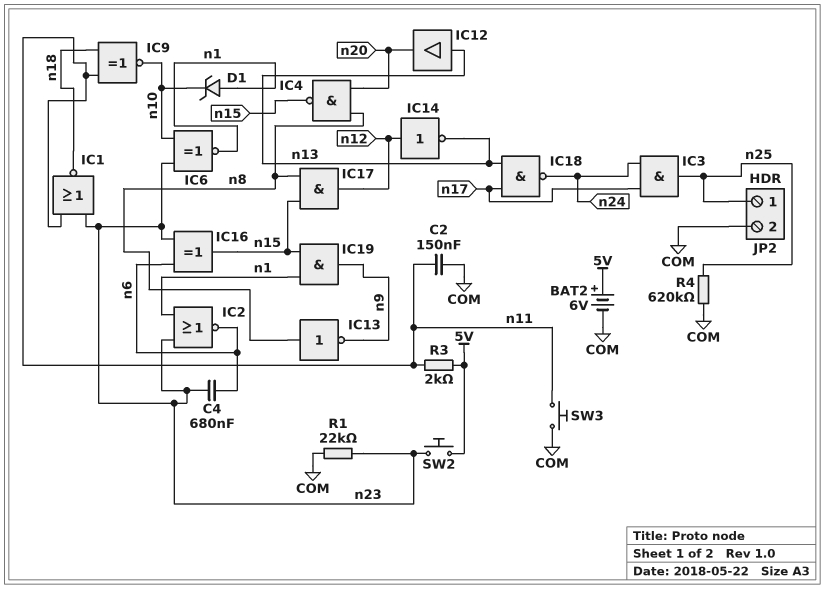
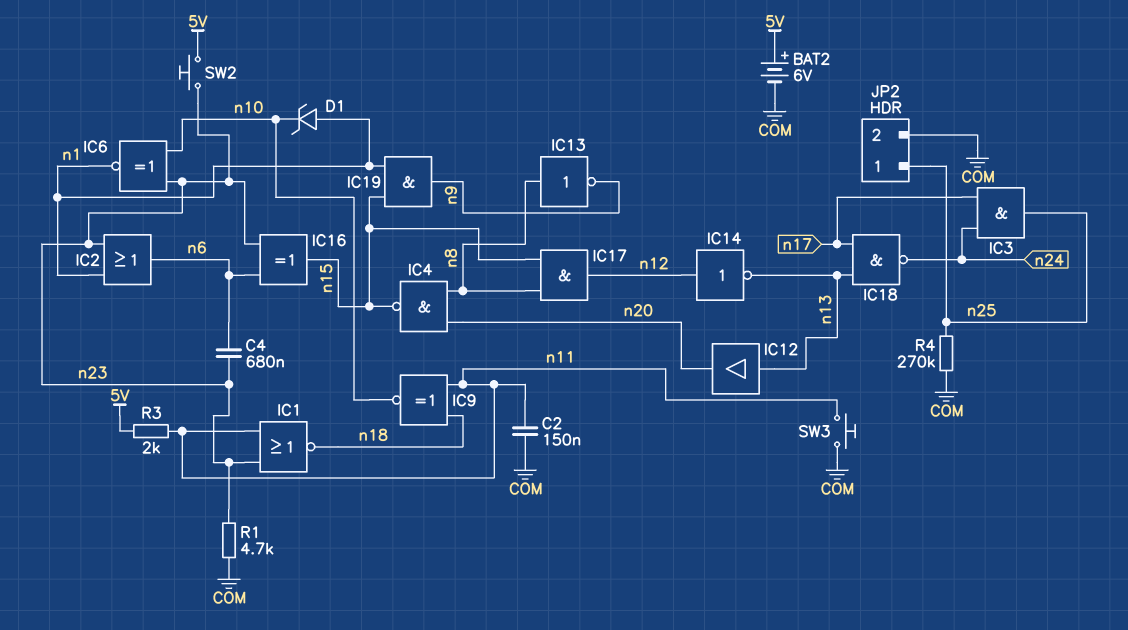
IC2: NOR (in n1, in n23, out n6) -> OR (in n1, in n23, out n6)
R1: 22k (COM, n23) -> 4.7k (COM, n23)
R4: 620k (COM, n25) -> 270k (COM, n25)

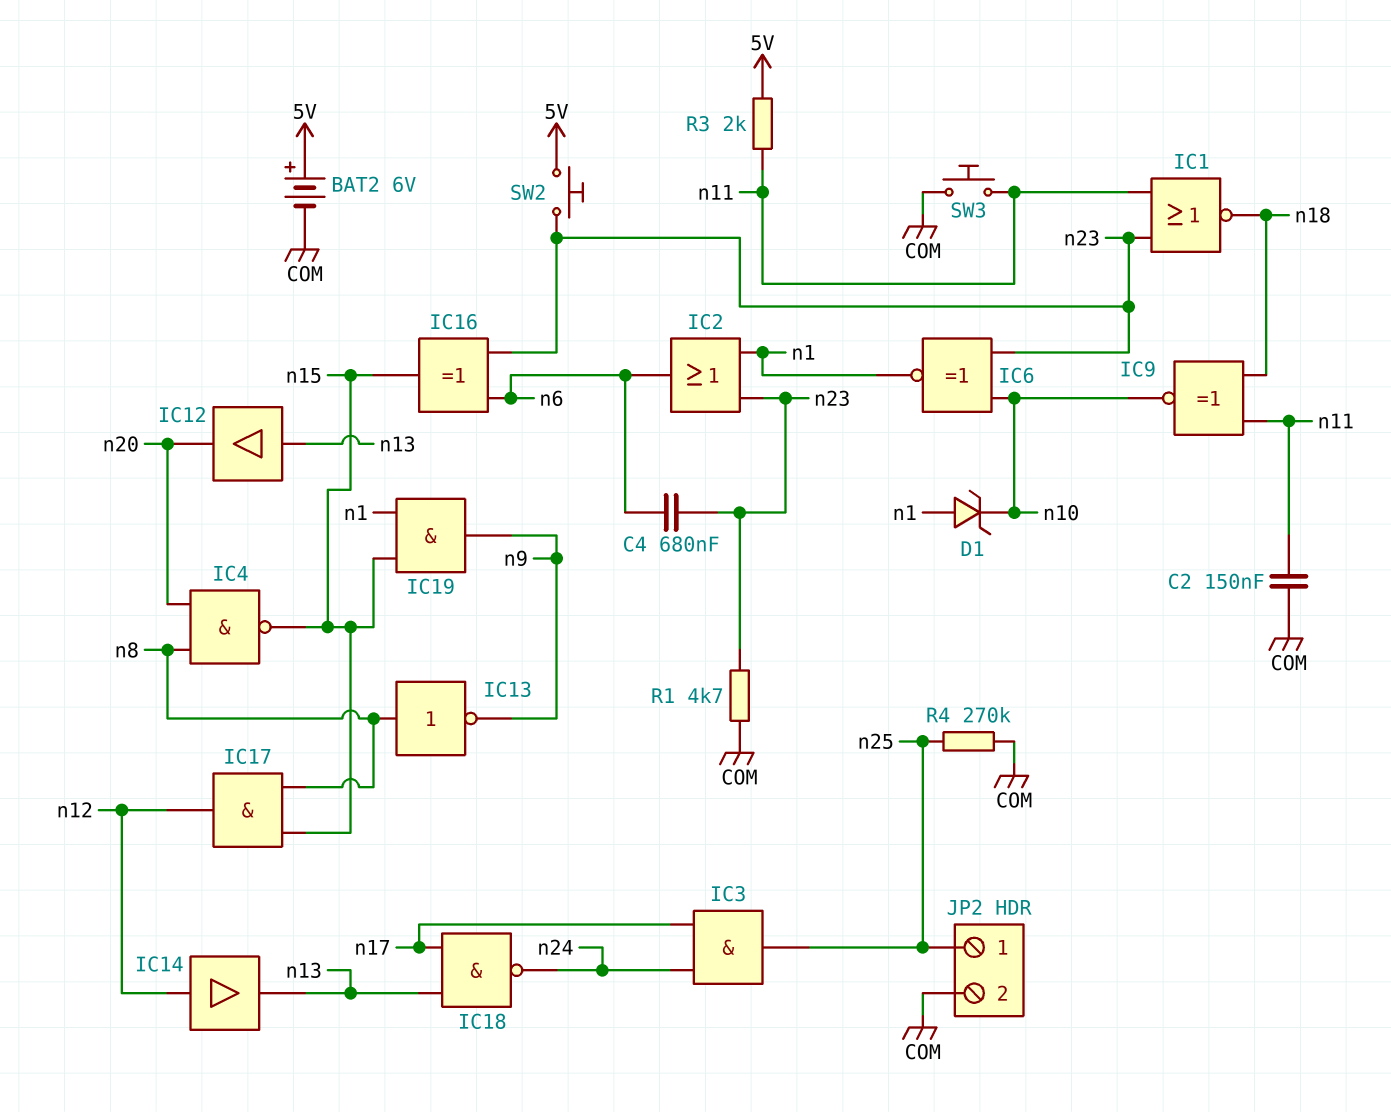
IC14: NOT (in n12, out n13) -> buffer (in n12, out n13)

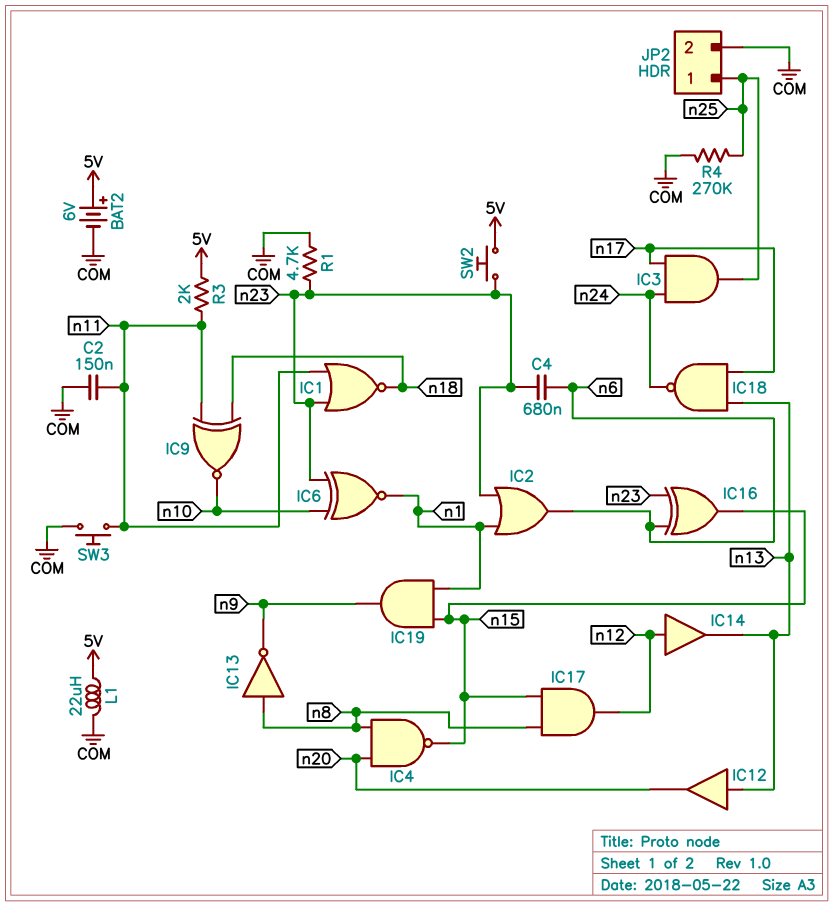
D1: zener (A n1, K n10) -> none
L1: none -> 22uH (5V, COM)

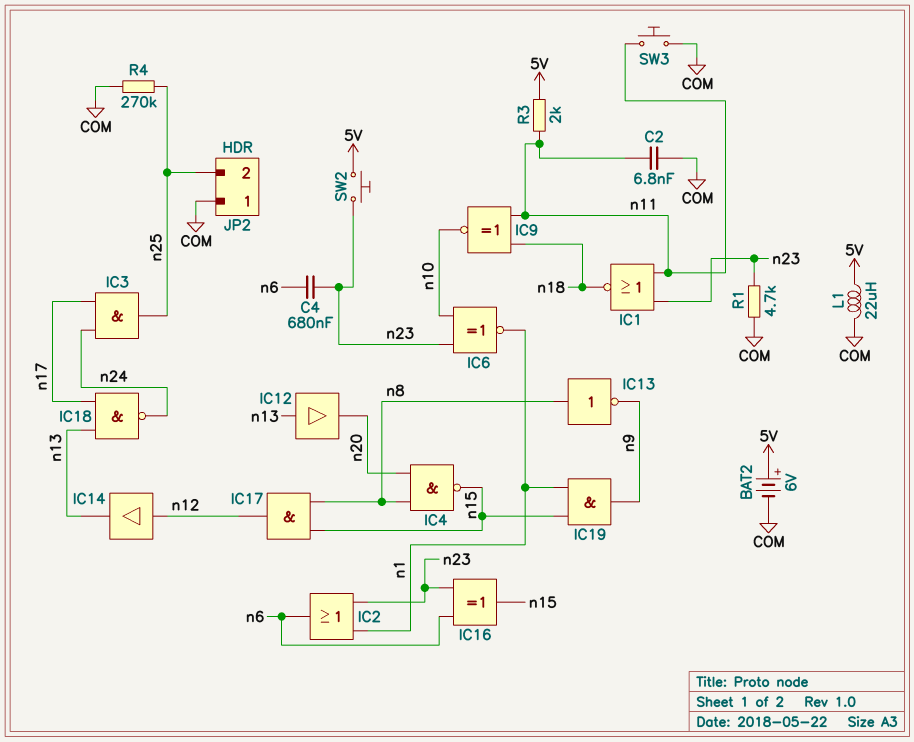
C2: 150nF (COM, n11) -> 6.8nF (COM, n11)
JP2 pin 1: n25 -> COM
JP2 pin 2: COM -> n25

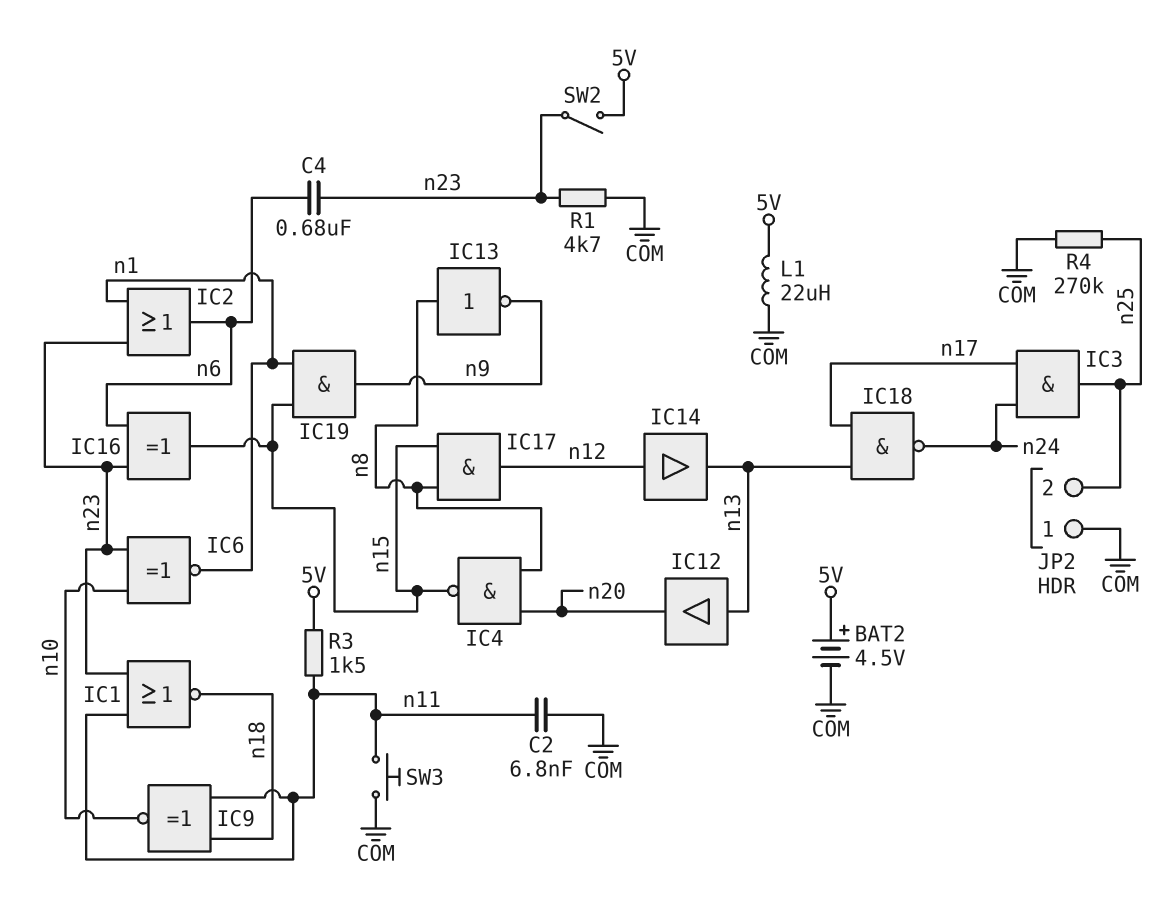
BAT2: 6V (plus 5V, minus COM) -> 4.5V (plus 5V, minus COM)
R3: 2k (5V, n11) -> 1.5k (5V, n11)
SW2: button (5V, n23) -> switch (5V, n23)

